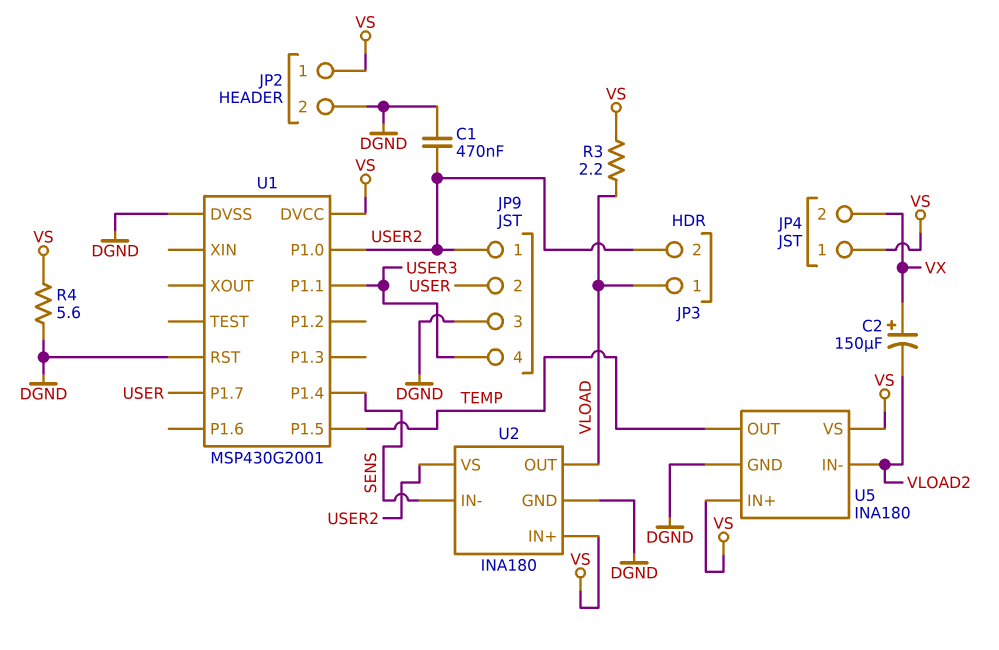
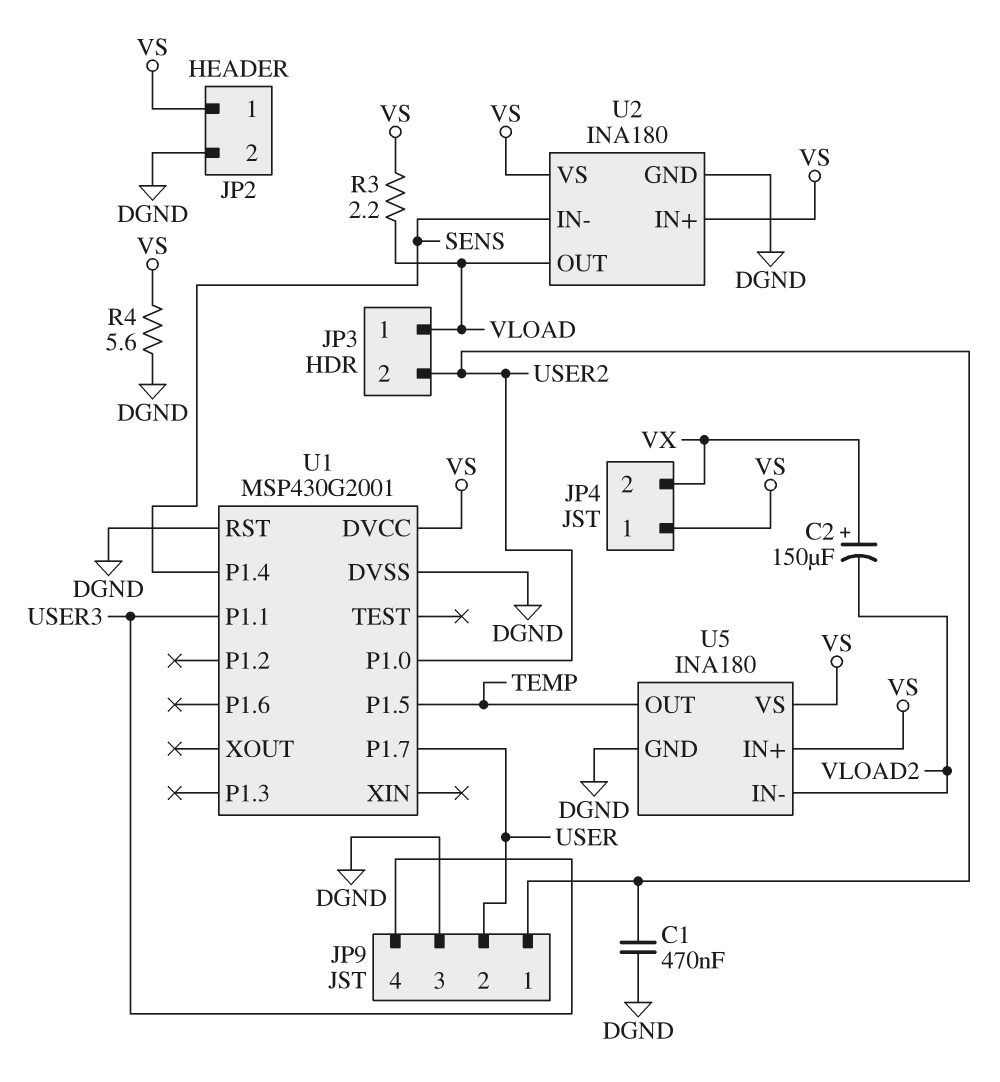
U2 pin VS: USER2 -> VS

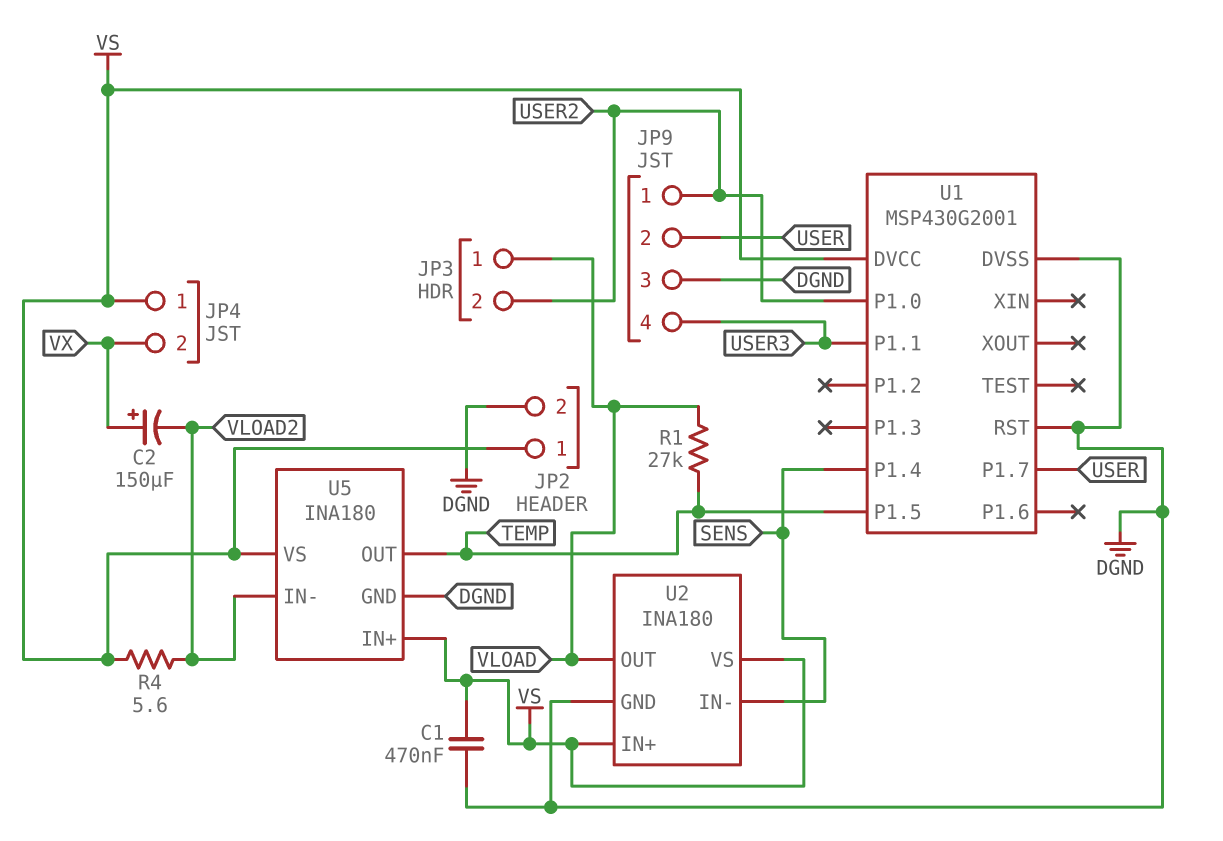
C1: 470nF (DGND, USER2) -> 470nF (DGND, VS)
R1: none -> 27k (TEMP, VLOAD)
R3: 2.2 (VLOAD, VS) -> none
R4: 5.6 (DGND, VS) -> 5.6 (VLOAD2, VS)

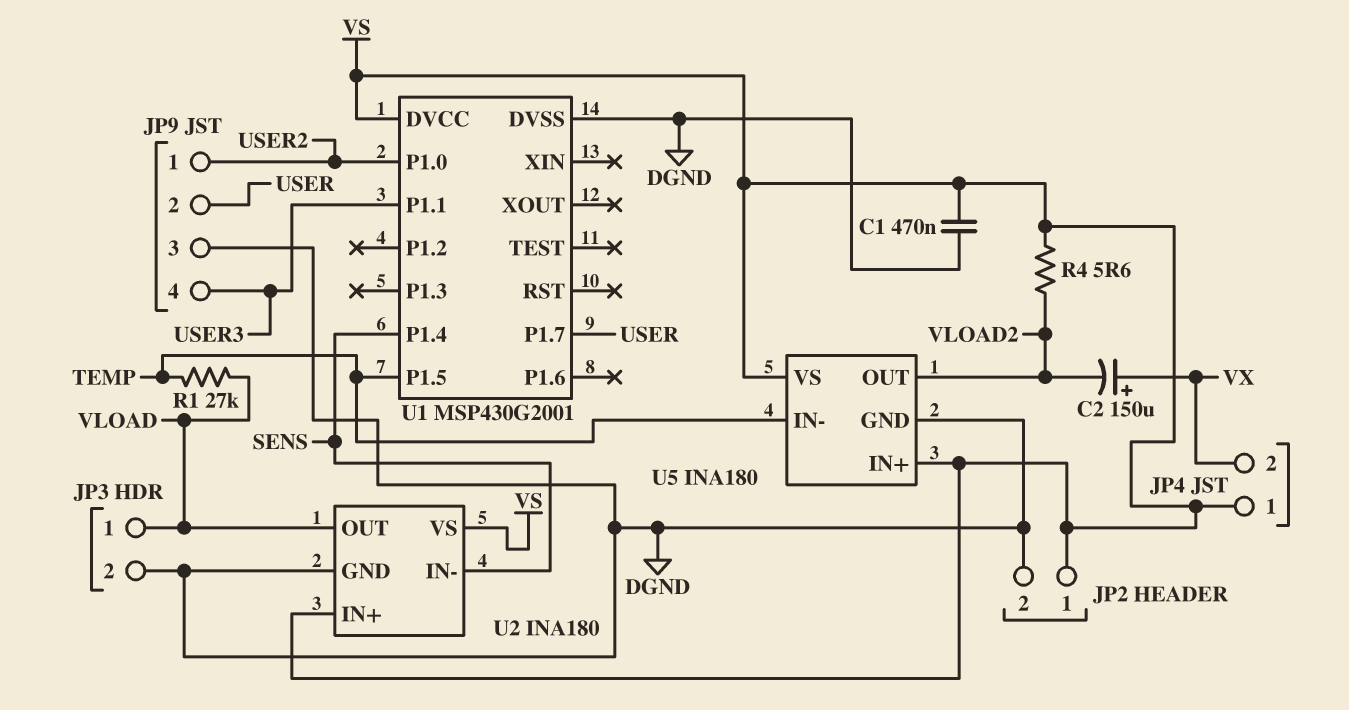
JP3 pin 2: USER2 -> DGND
U1 pin RST: DGND -> none
U5 pin IN-: VLOAD2 -> TEMP
U5 pin OUT: TEMP -> VLOAD2

